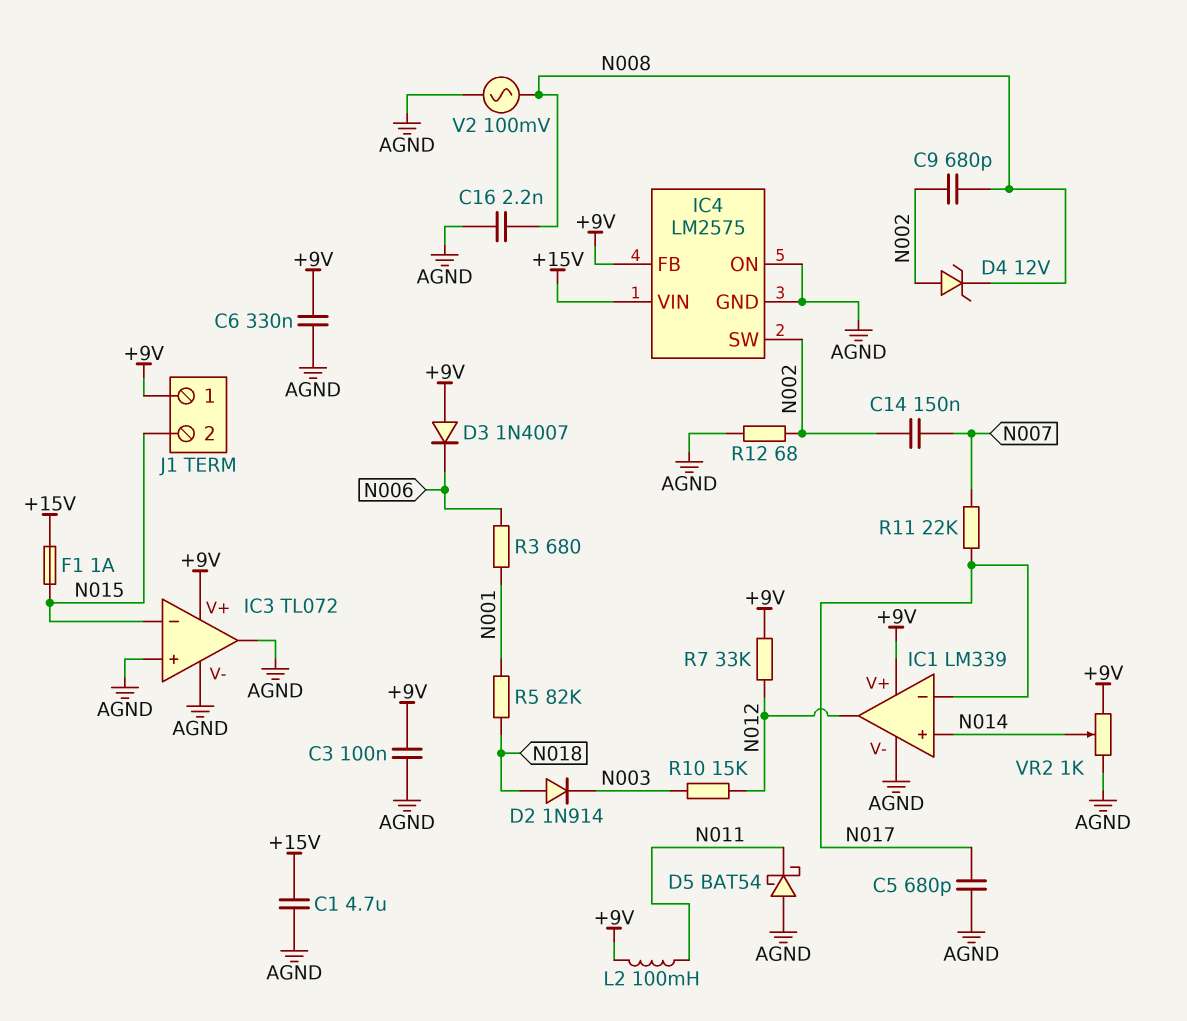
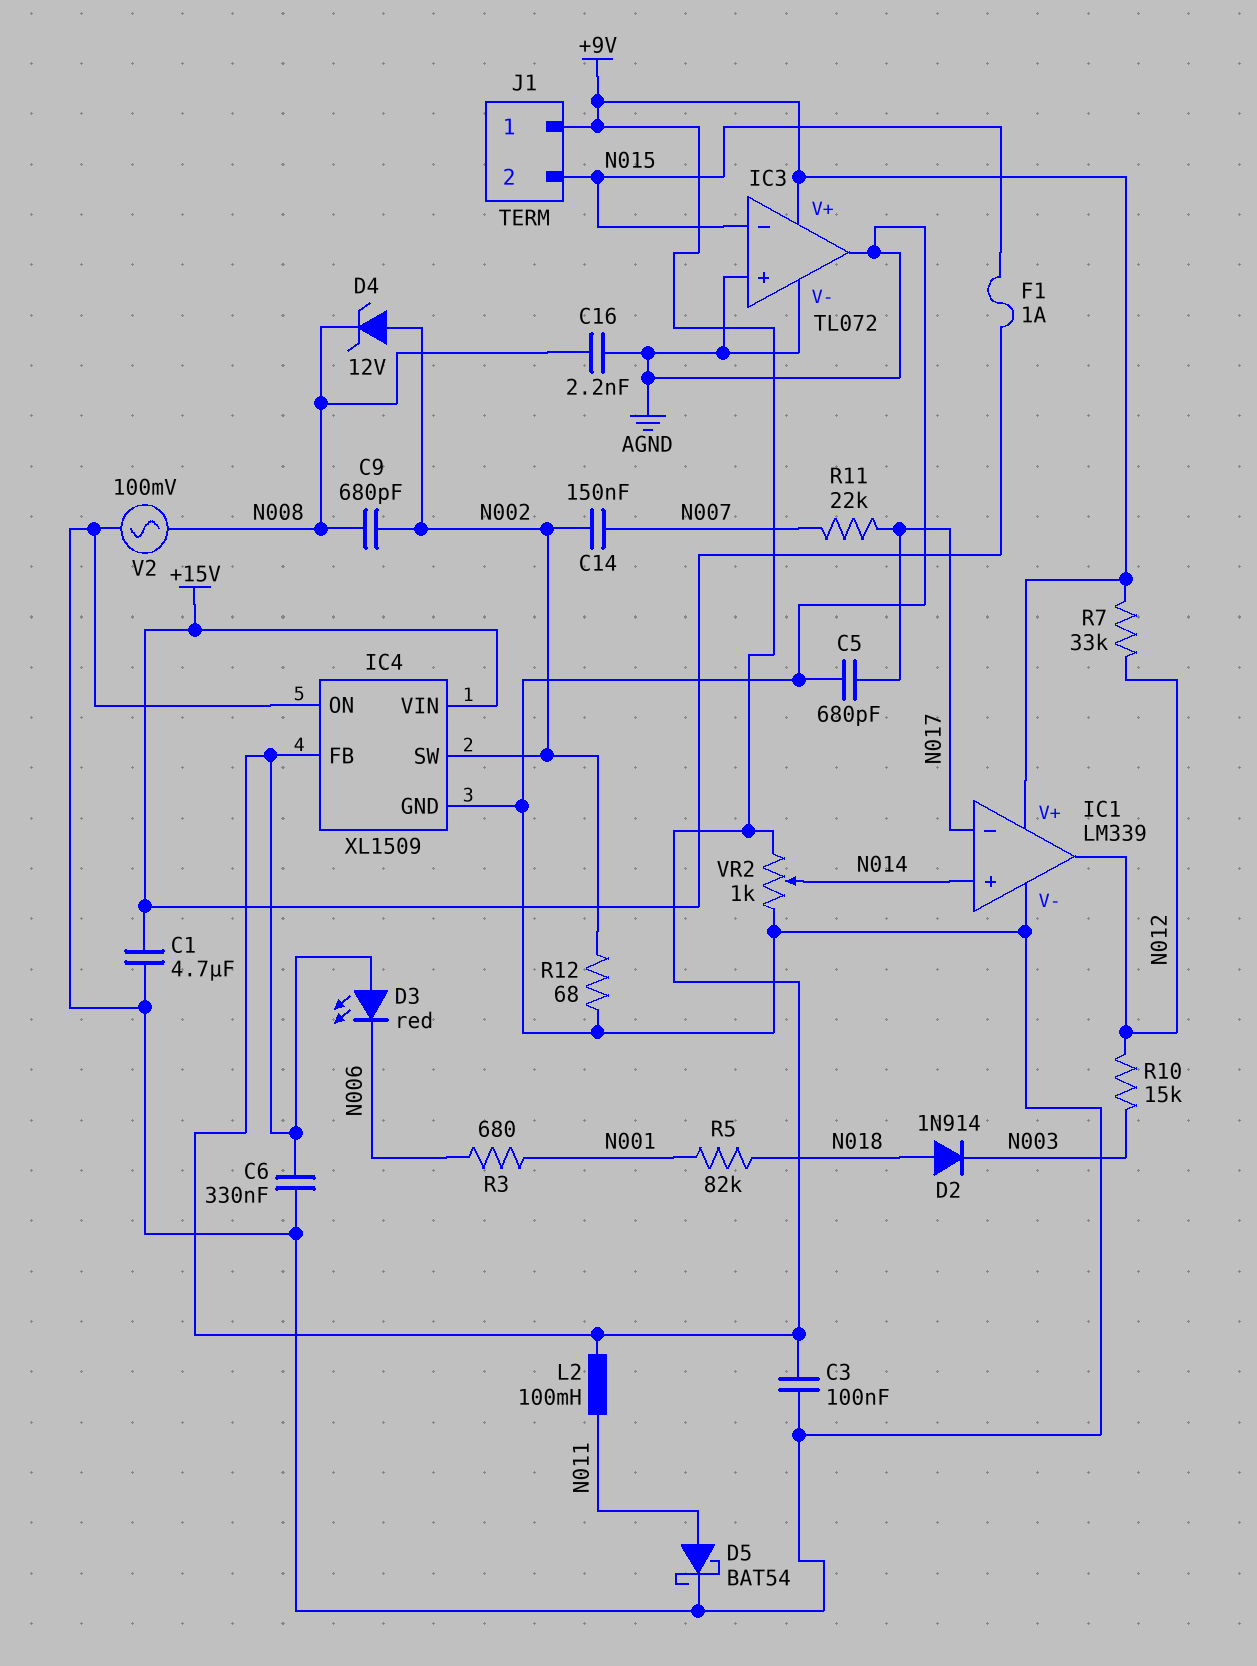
D3: diode 1N4007 (A +9V, K N006) -> LED red (A +9V, K N006)
D5: schottky BAT54 (A AGND, K N011) -> schottky BAT54 (A N011, K AGND)
IC4: LM2575 -> XL1509

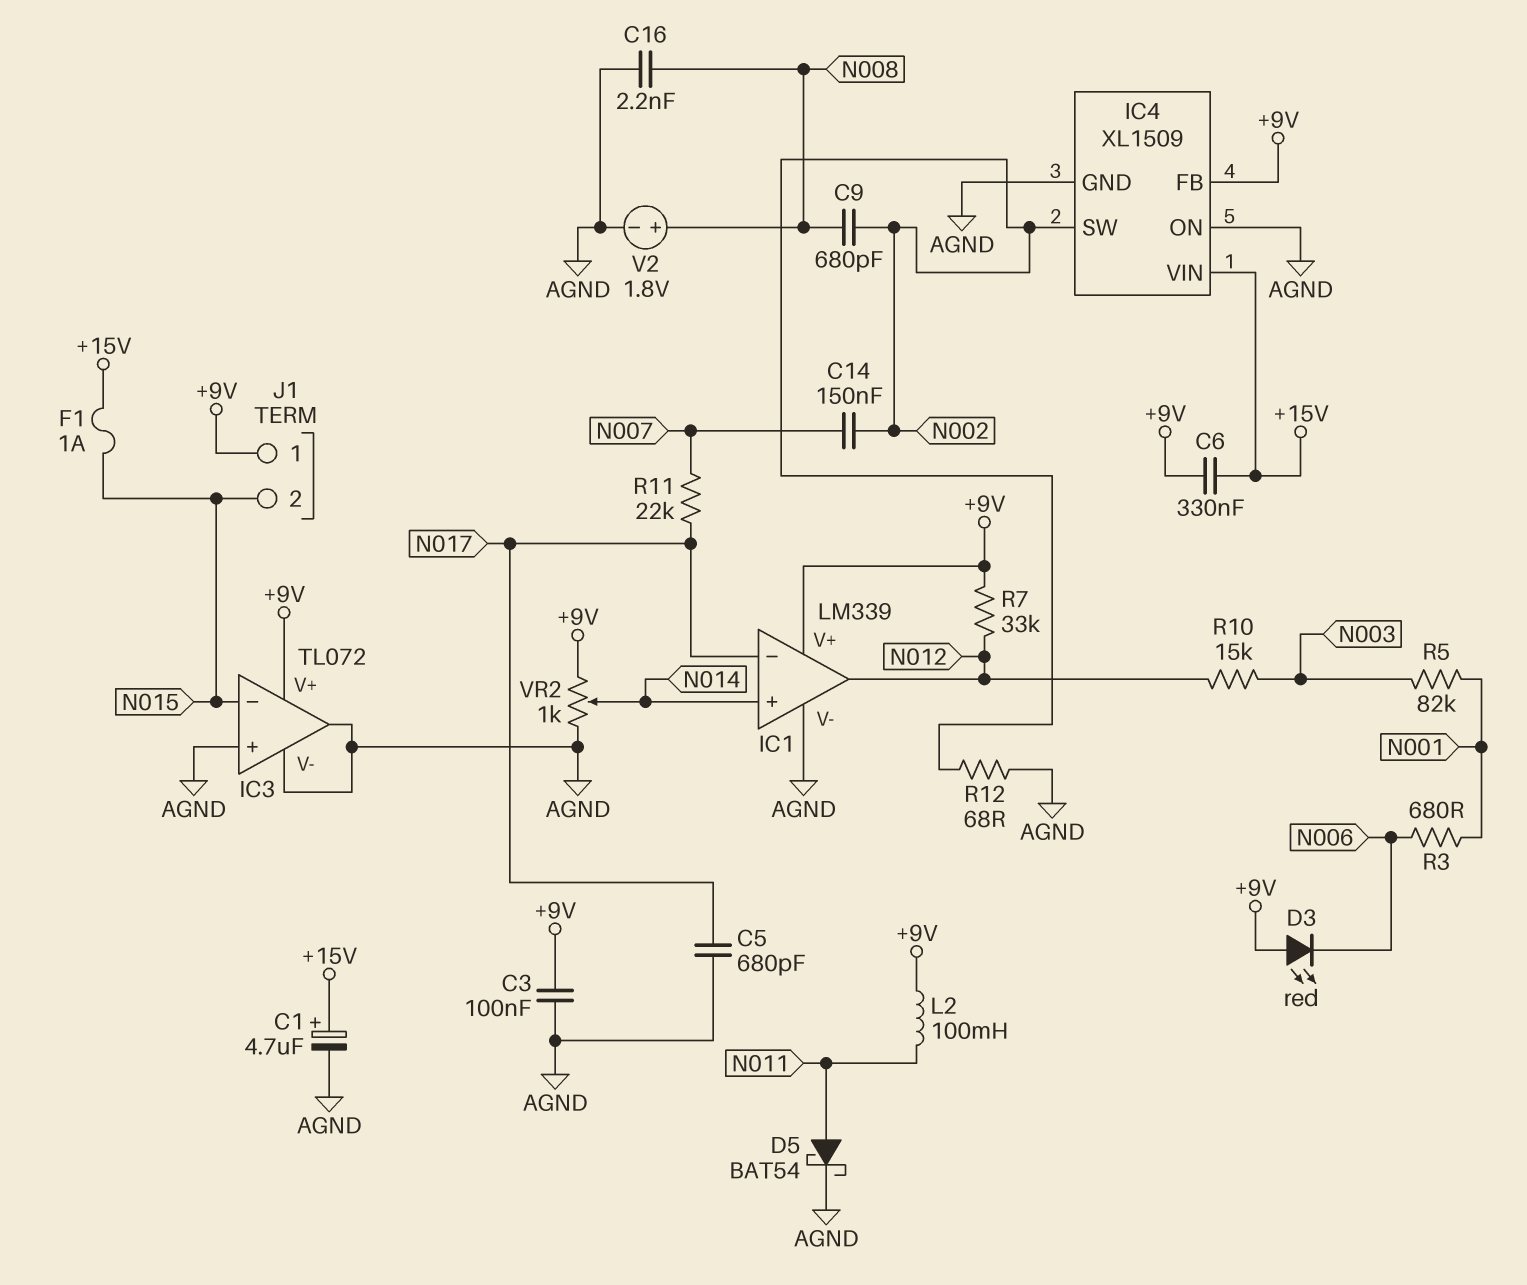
C1: 4.7uF (+15V, AGND) -> 4.7uF (plus +15V, minus AGND)
C6: 330nF (+9V, AGND) -> 330nF (+9V, +15V)
D2: diode 1N914 (A N018, K N003) -> none
D4: zener 12V (A N002, K N008) -> none
R5: 82k (N001, N018) -> 82k (N001, N003)
V2: AC 100mV (AGND, N008) -> 1.8V (plus N008, minus AGND)

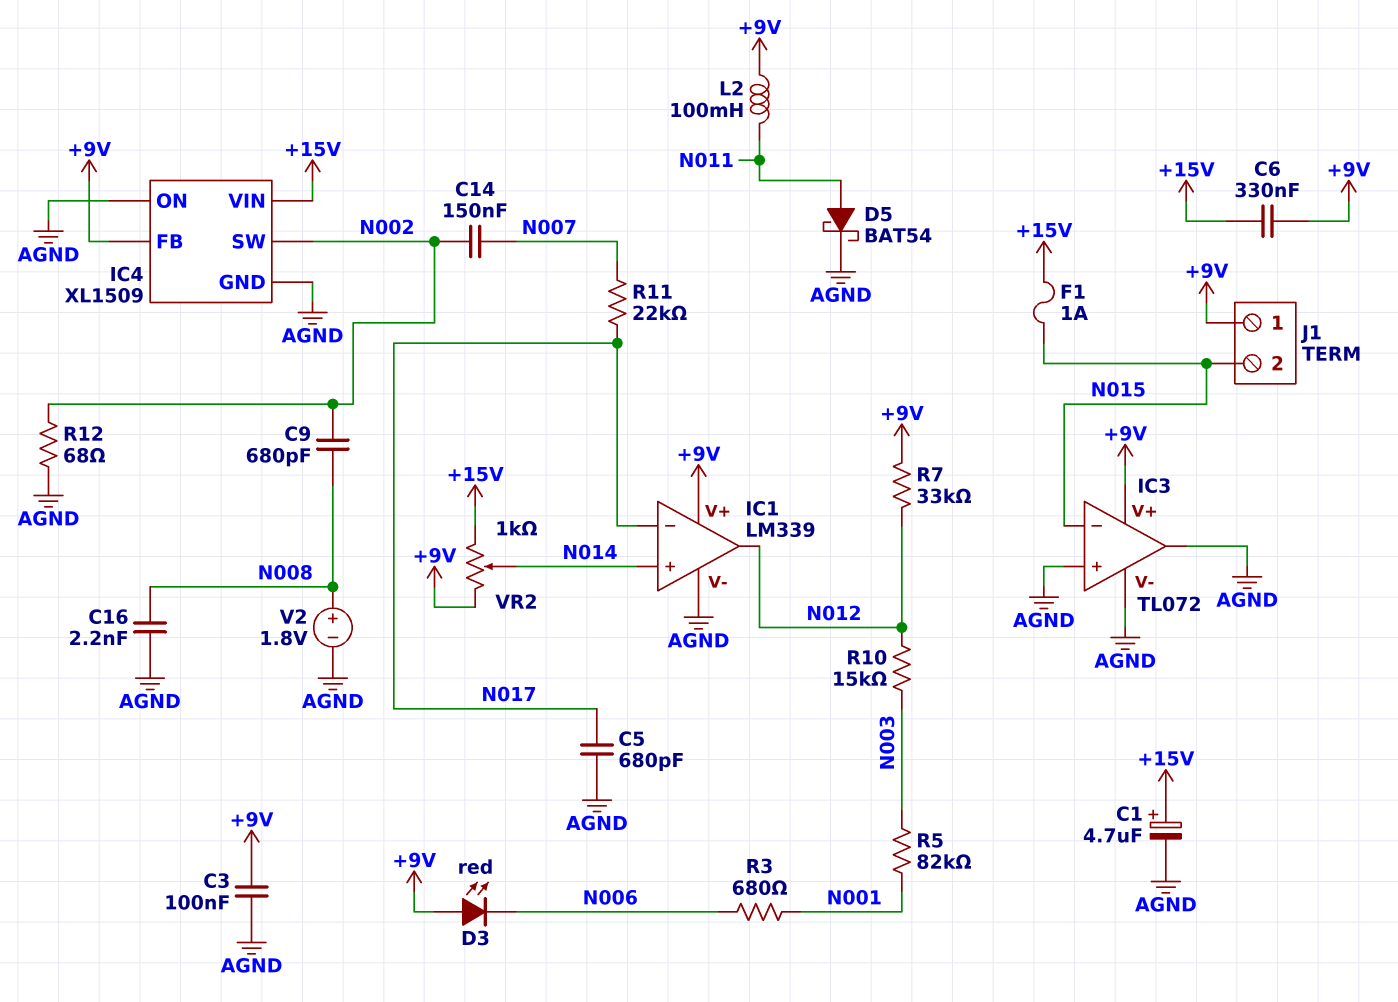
VR2: 1k (+9V, AGND, wiper N014) -> 1k (+9V, +15V, wiper N014)

